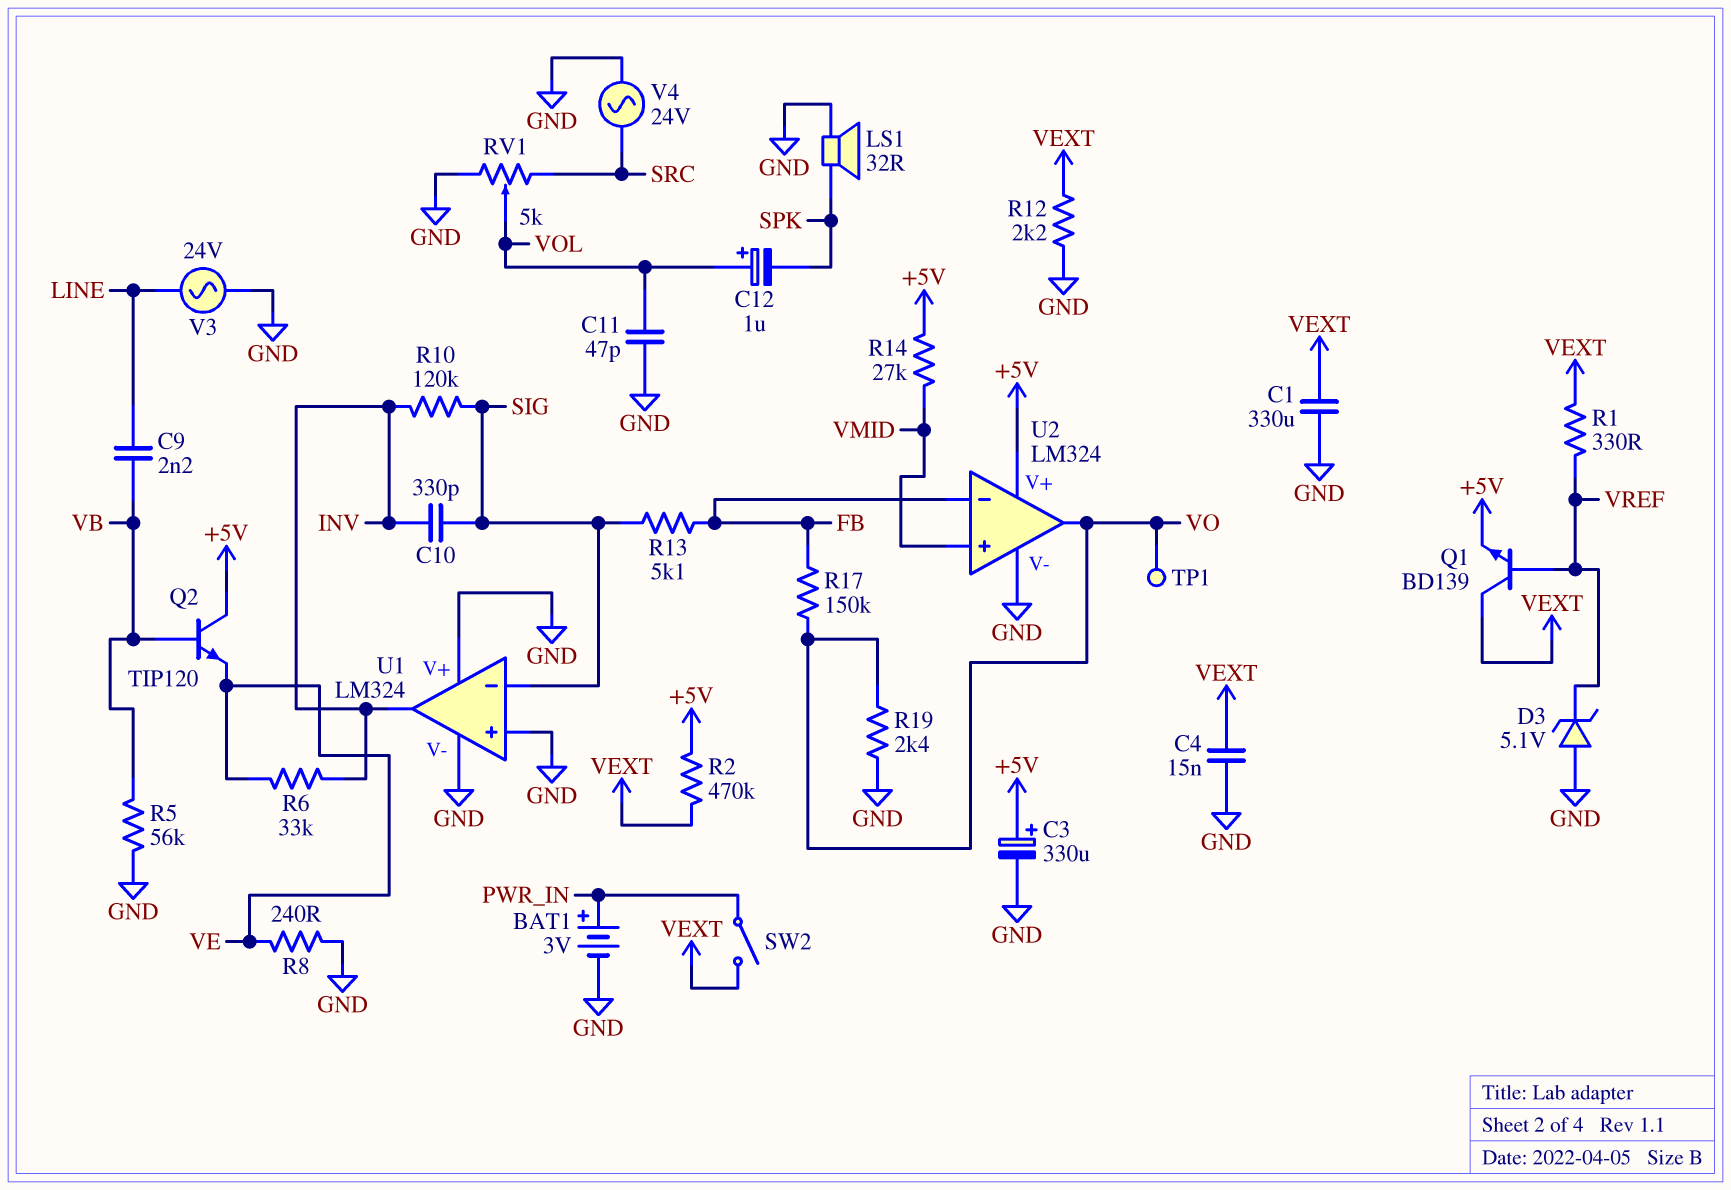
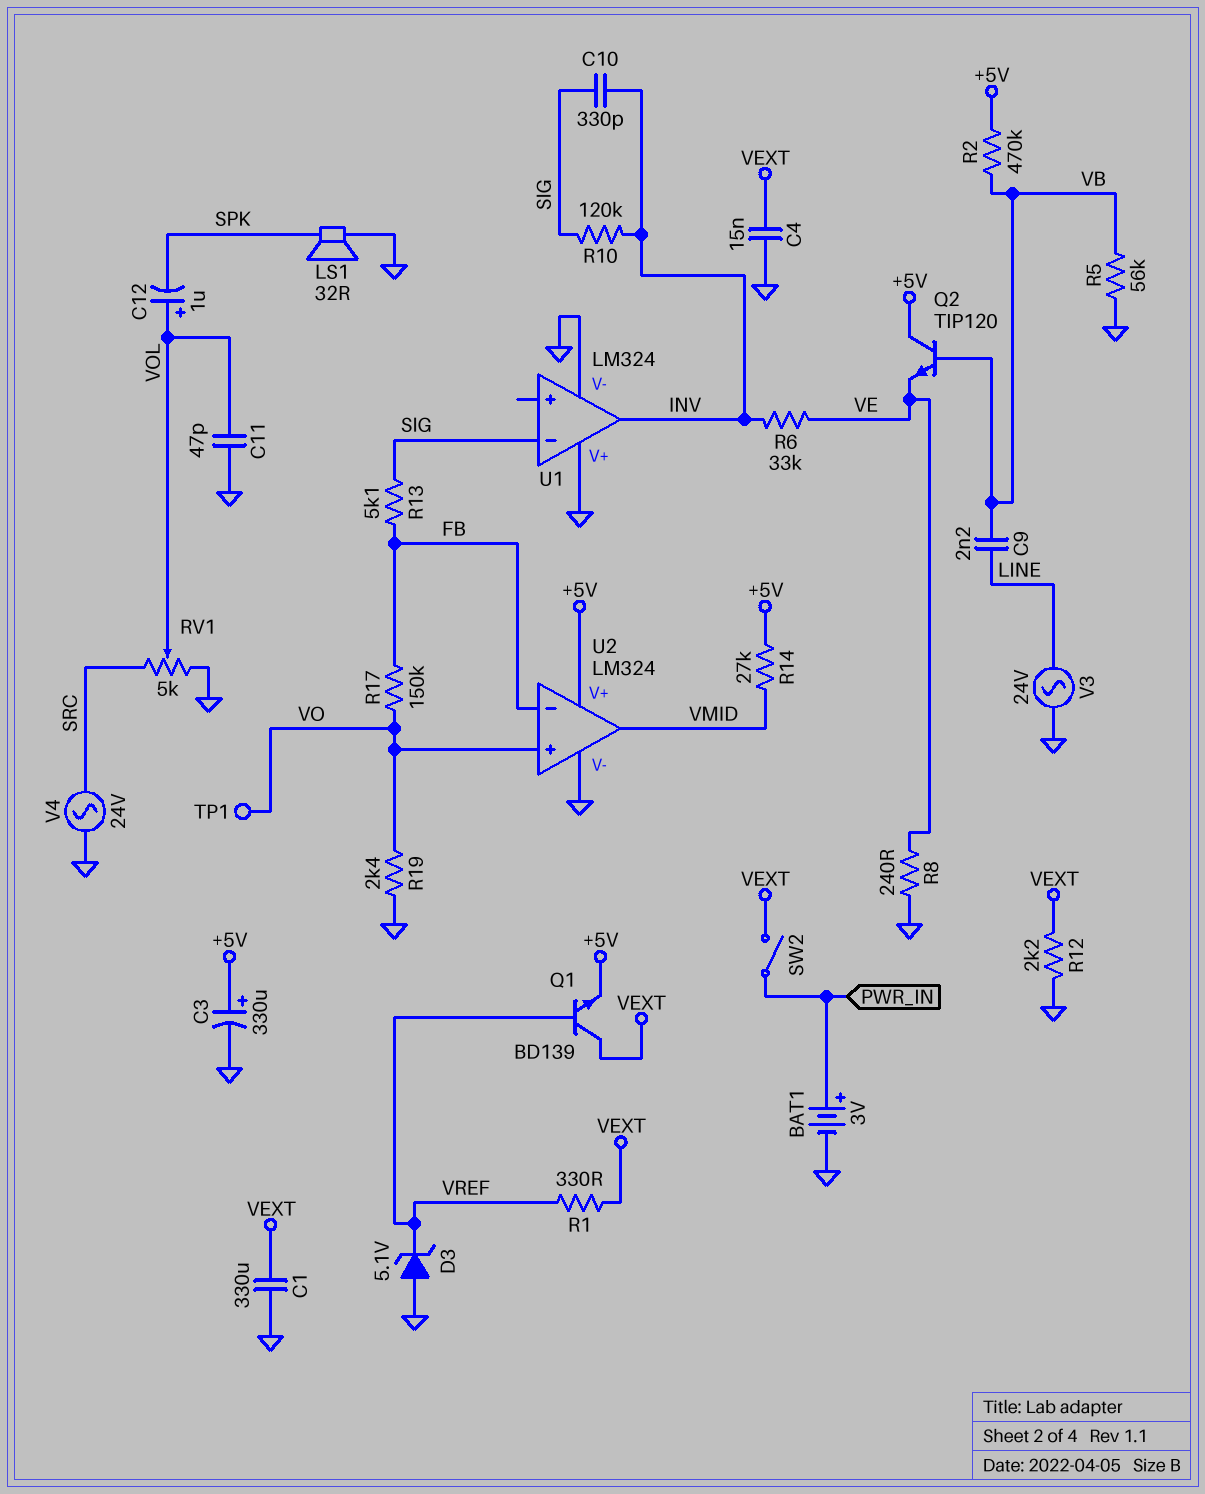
R2: 470k (+5V, VEXT) -> 470k (+5V, VB)
U1 pin in+: GND -> none
U2 pin in+: VMID -> VO
U2 pin out: VO -> VMID

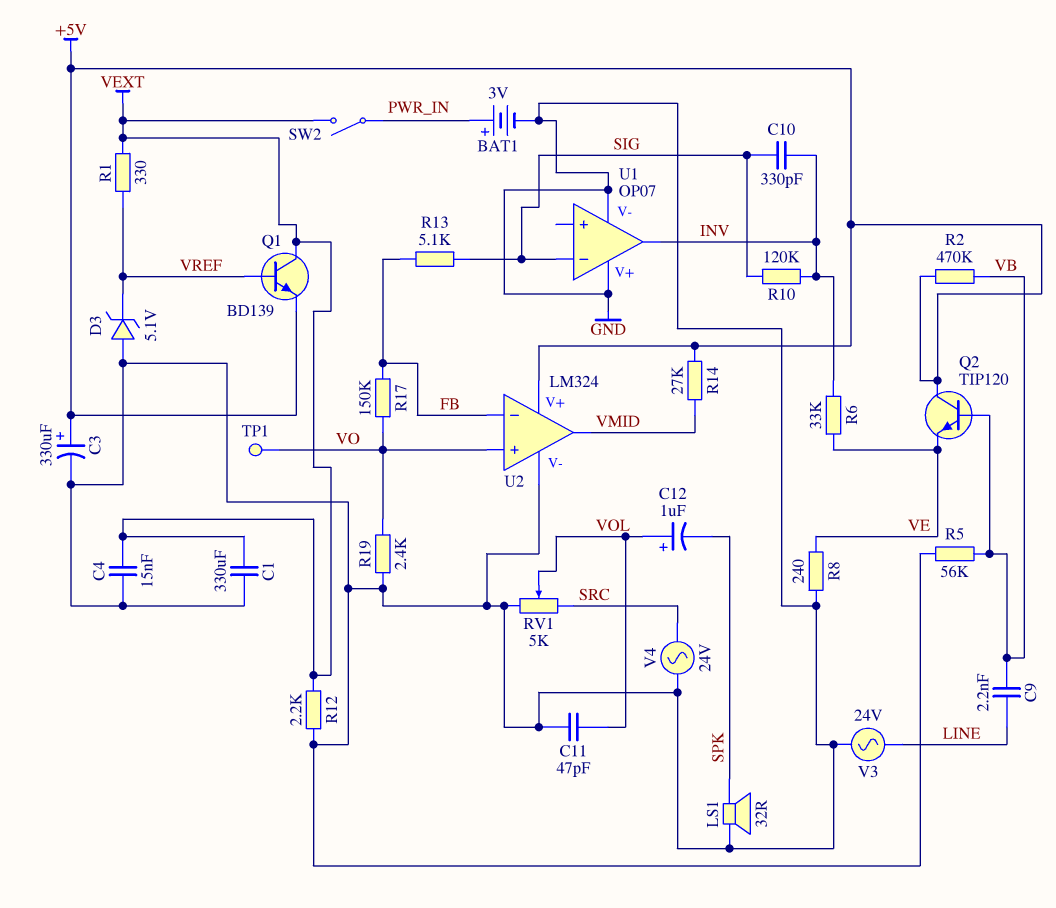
U1: LM324 -> OP07

